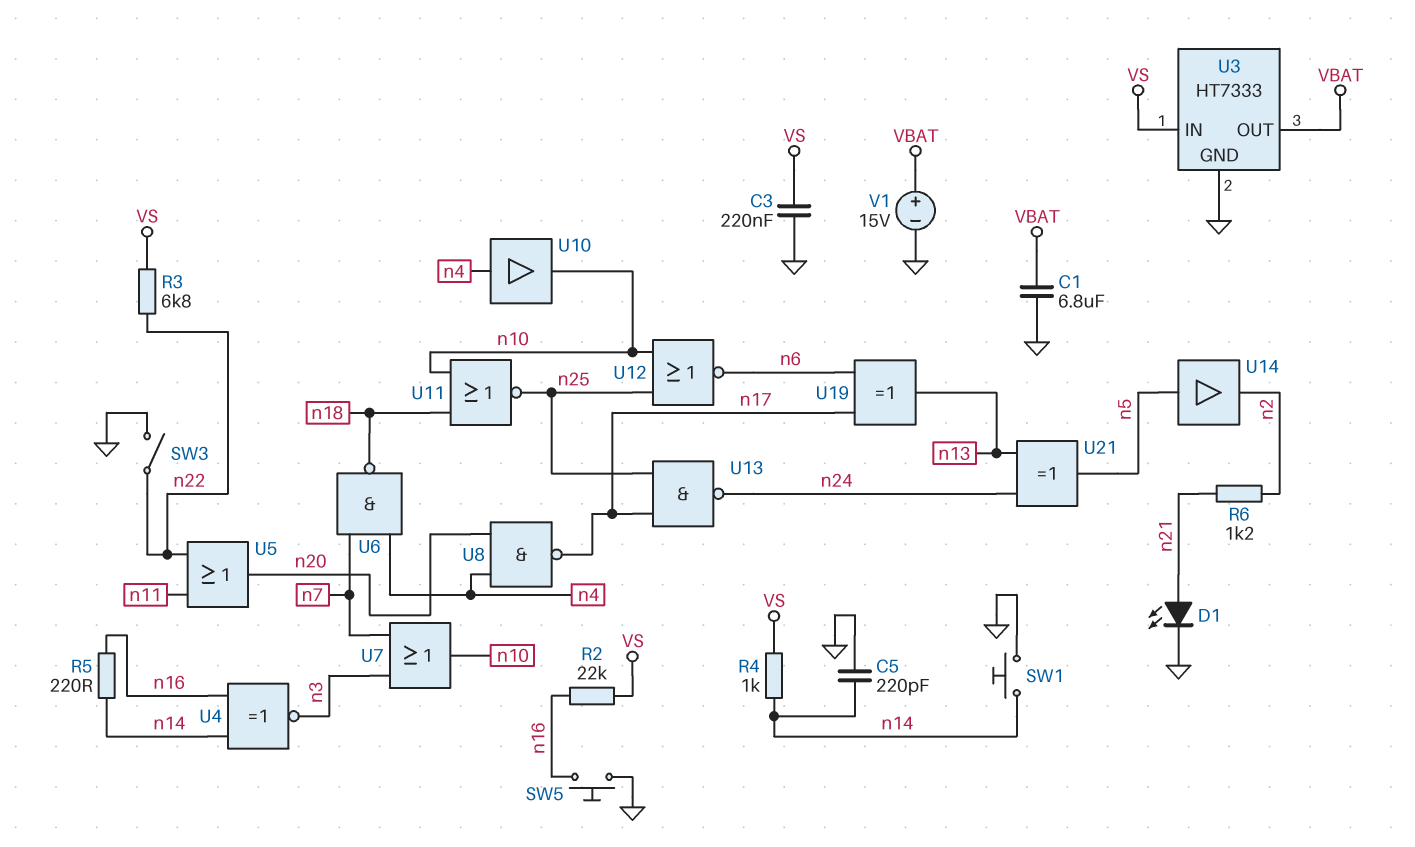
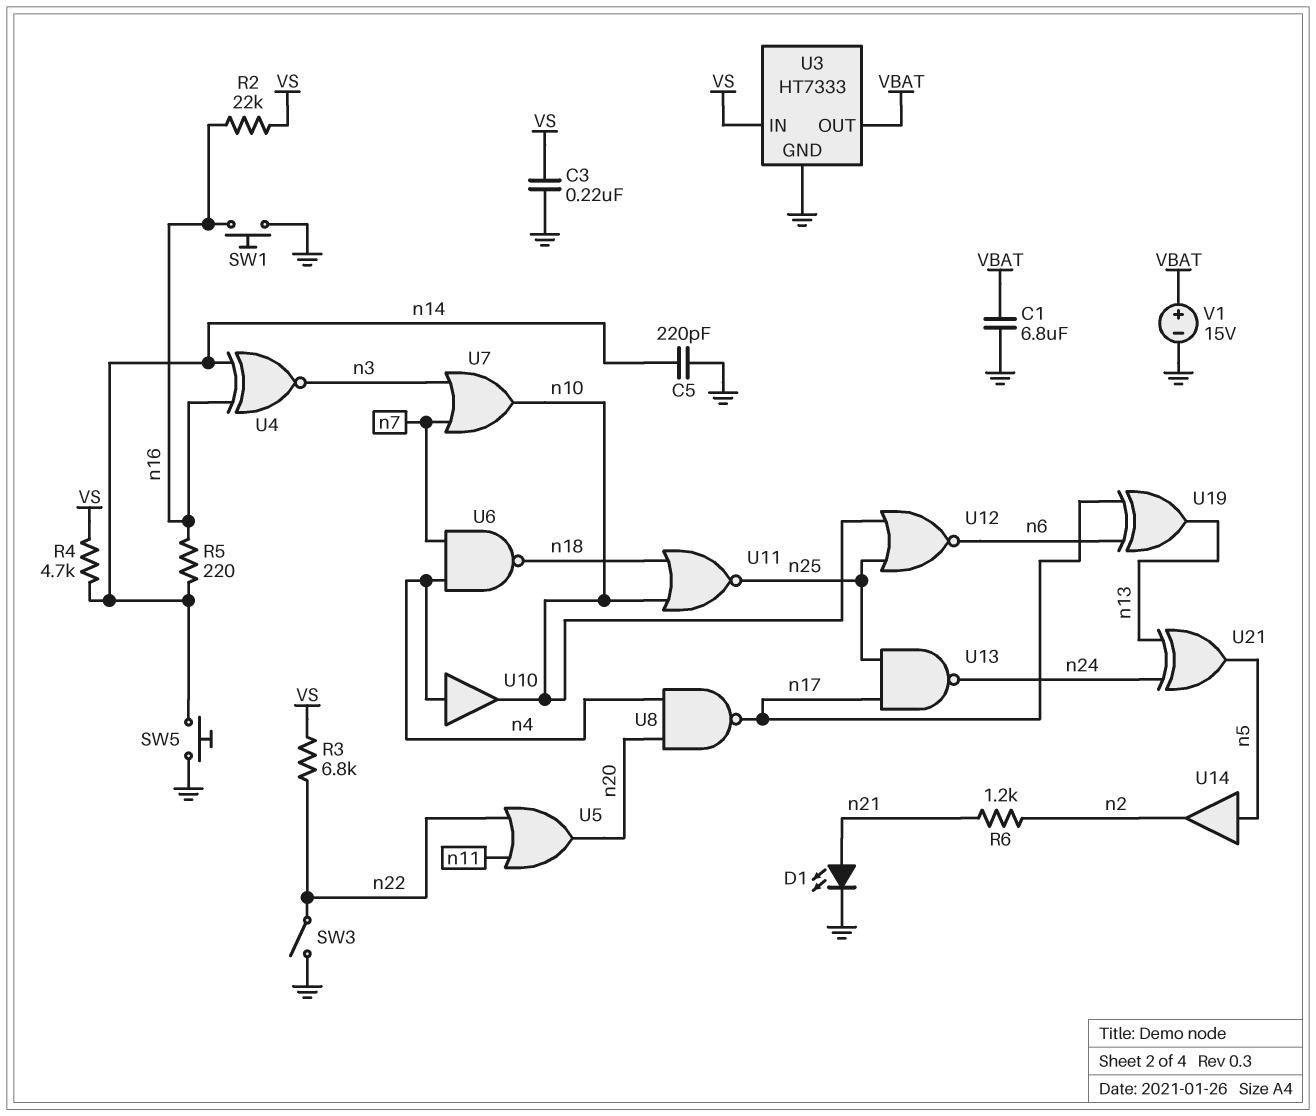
R4: 1k (VS, n14) -> 4.7k (VS, n14)
SW1: button (GND, n14) -> button (GND, n16)
SW5: button (GND, n16) -> button (GND, n14)

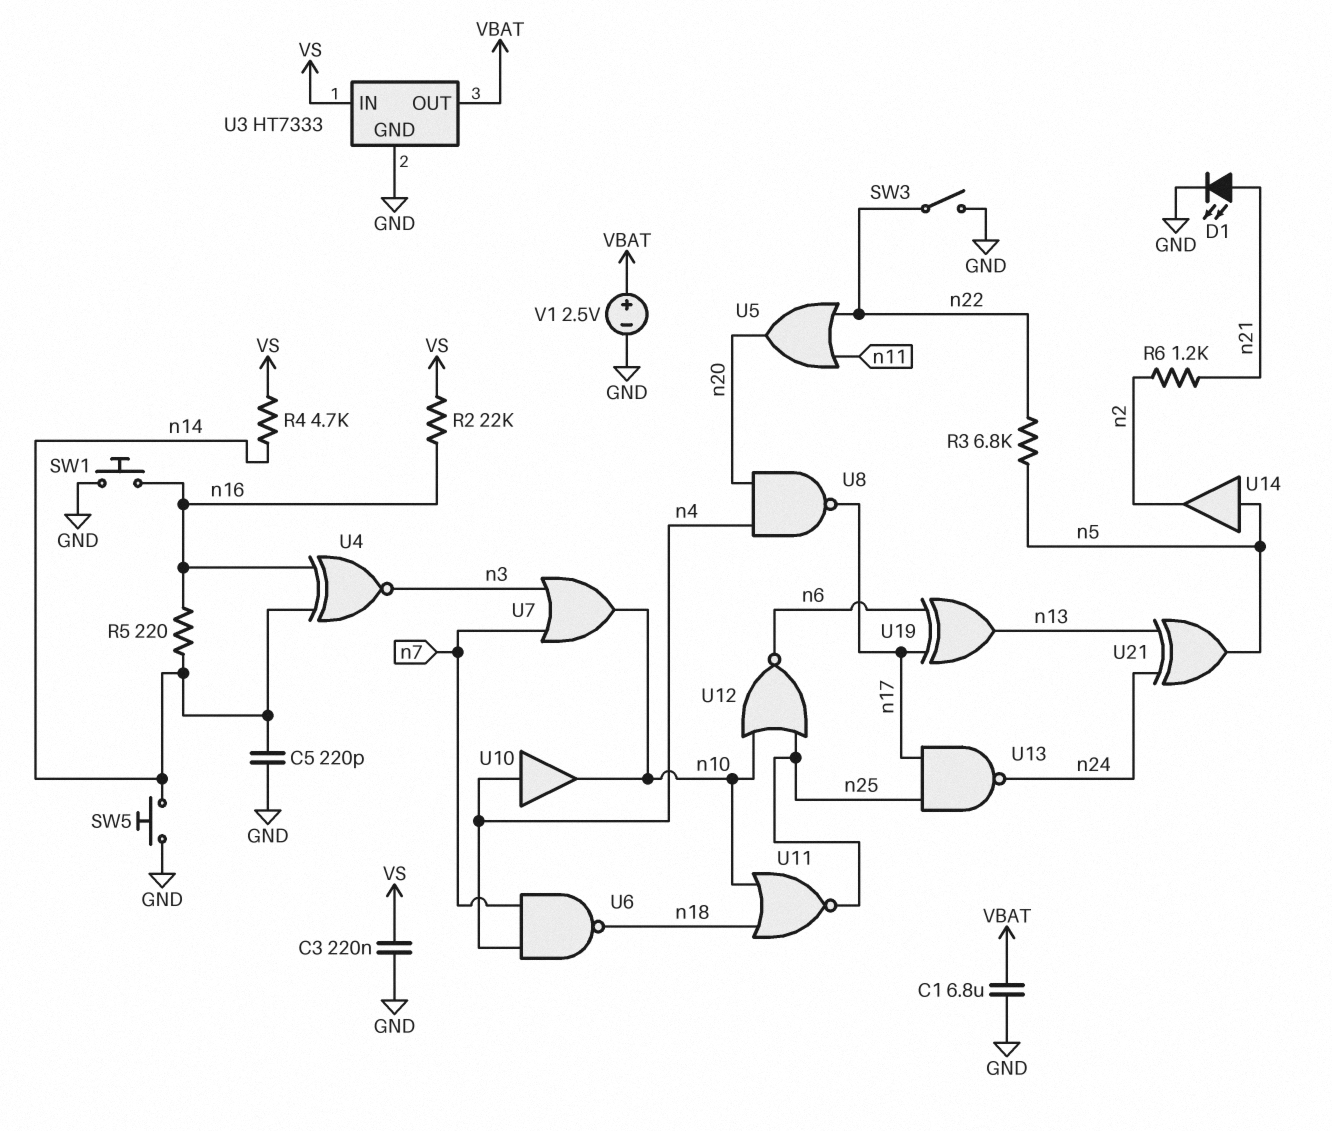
R3: 6.8k (VS, n22) -> 6.8k (n5, n22)
V1: 15V (plus VBAT, minus GND) -> 2.5V (plus VBAT, minus GND)

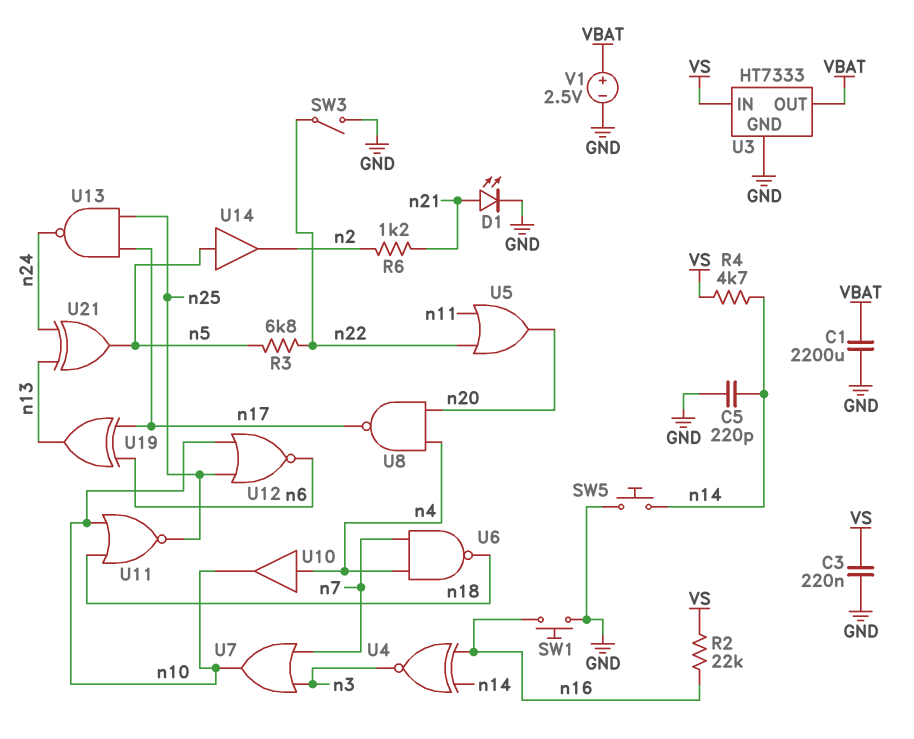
C1: 6.8uF (GND, VBAT) -> 2200uF (GND, VBAT)
R5: 220 (n14, n16) -> none

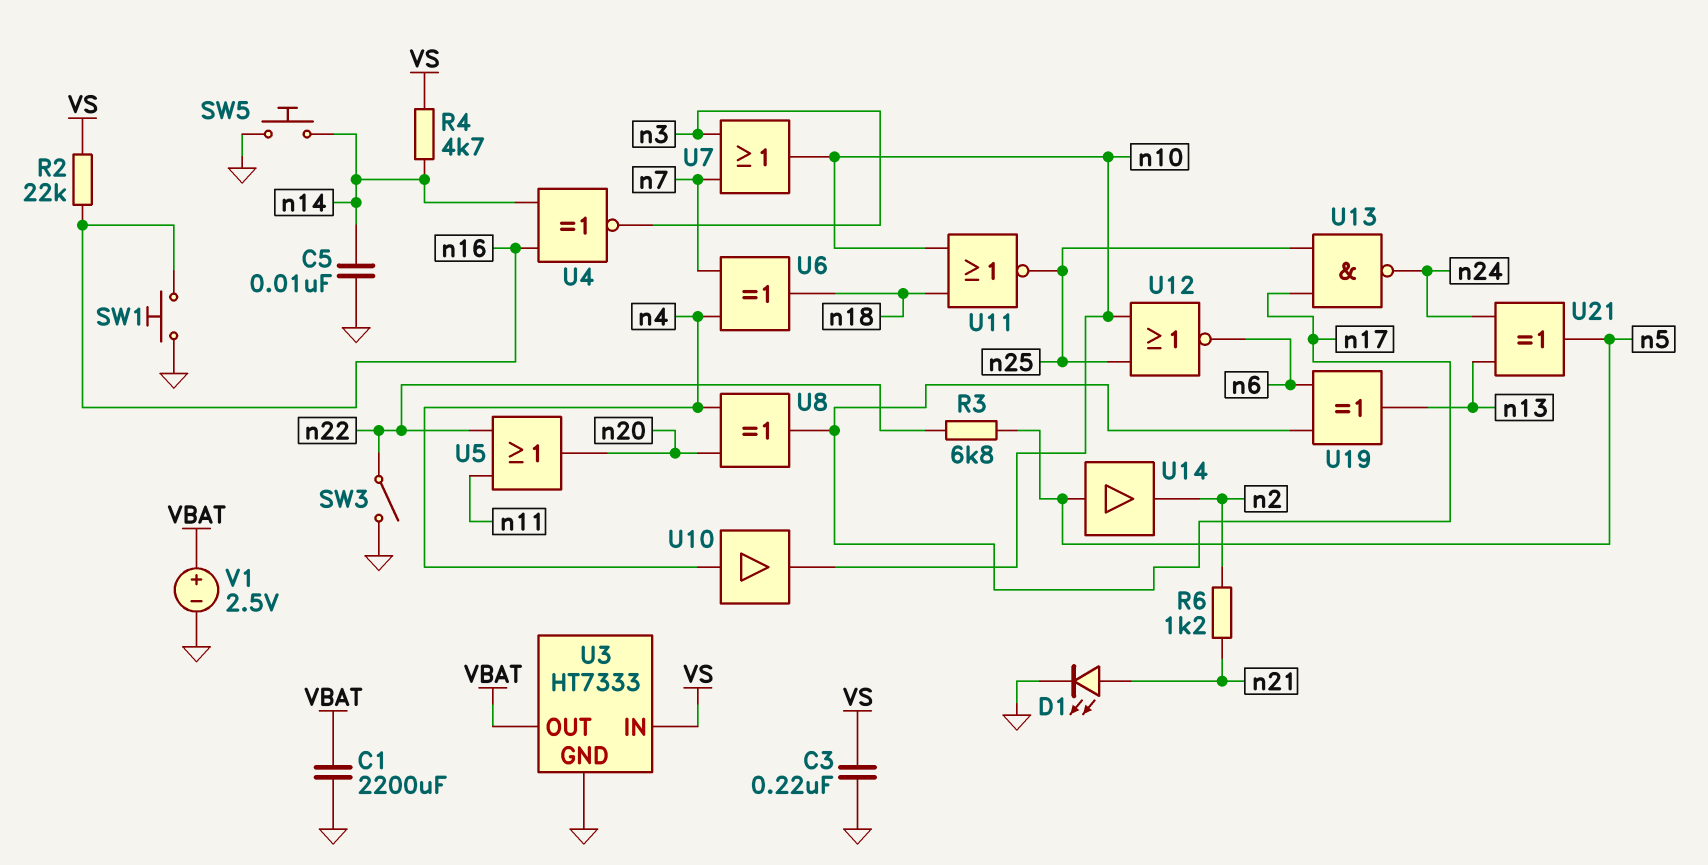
C5: 220pF (GND, n14) -> 10nF (GND, n14)
U6: NAND (in n4, in n7, out n18) -> XOR (in n4, in n7, out n18)
U8: NAND (in n4, in n20, out n17) -> XOR (in n4, in n20, out n17)

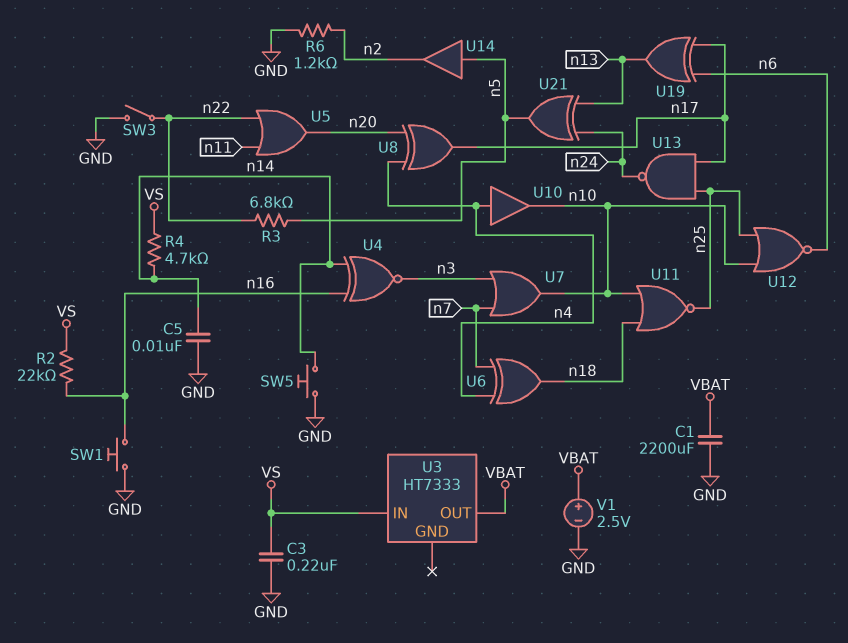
D1: LED (A n21, K GND) -> none
R6: 1.2k (n2, n21) -> 1.2k (GND, n2)
U3 pin GND: GND -> none

